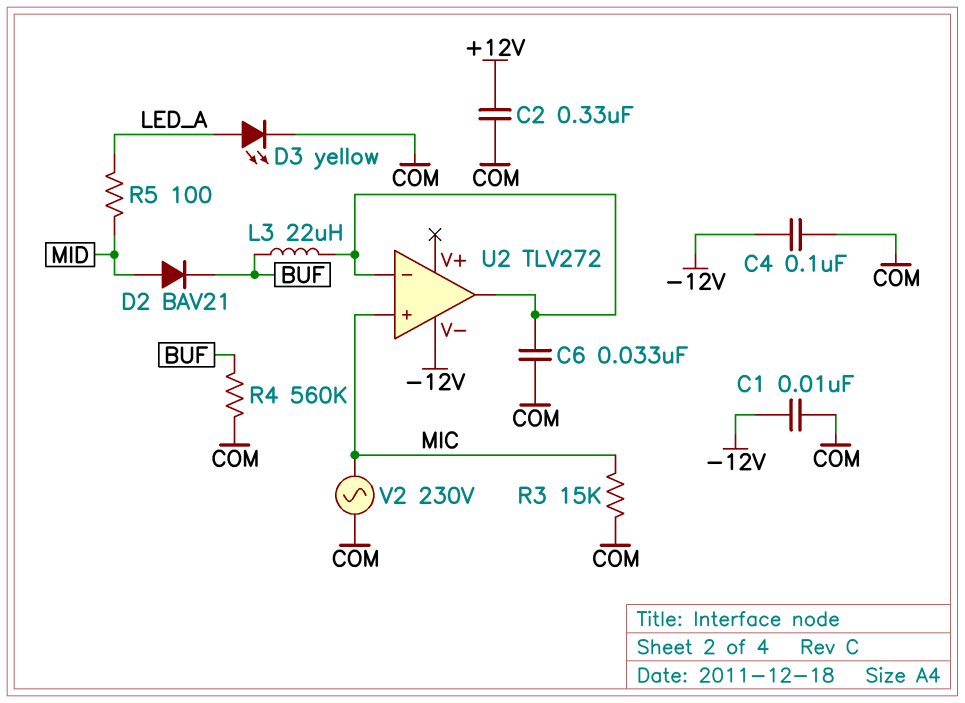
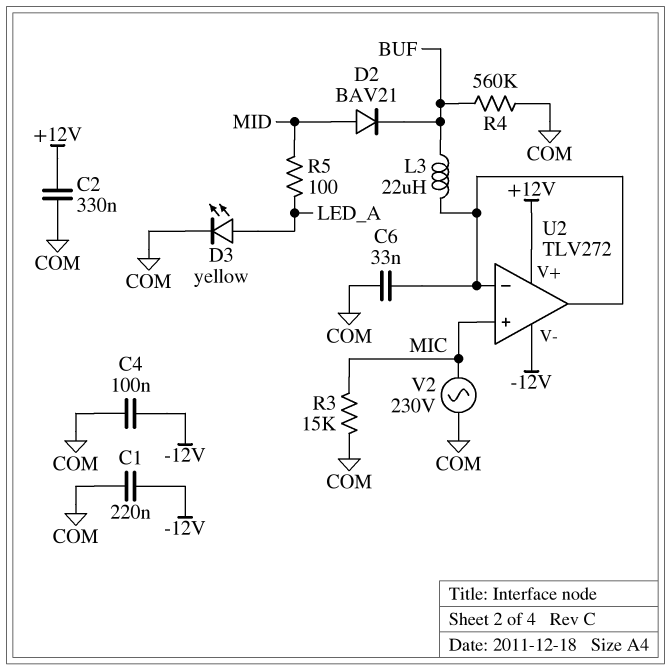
C1: 10nF (-12V, COM) -> 220nF (-12V, COM)
U2 pin V+: none -> +12V

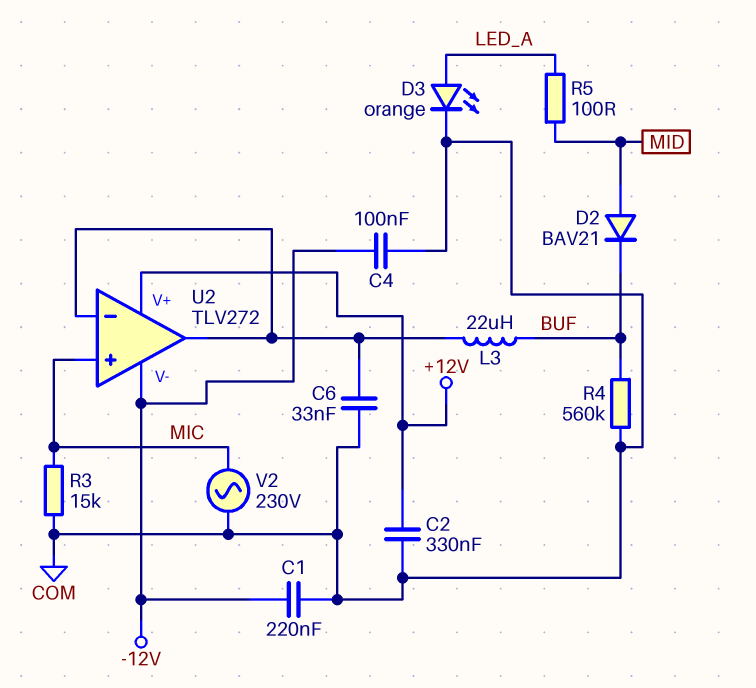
D3: LED yellow (A LED_A, K COM) -> LED orange (A LED_A, K COM)

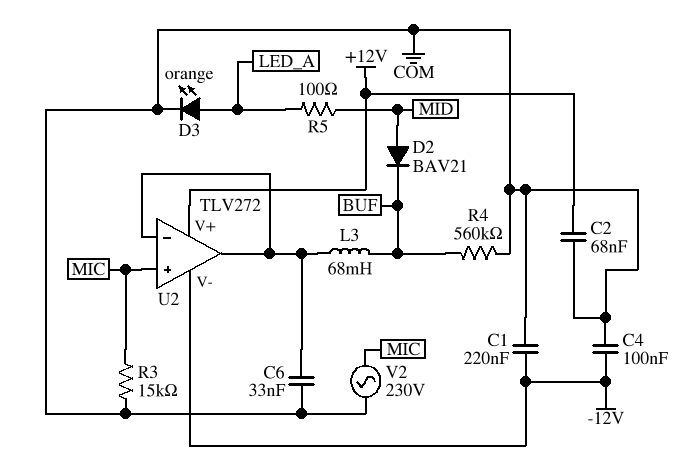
C2: 330nF (+12V, COM) -> 68nF (+12V, COM)
L3: 22uH (BUF, U2/in-) -> 68mH (BUF, U2/in-)

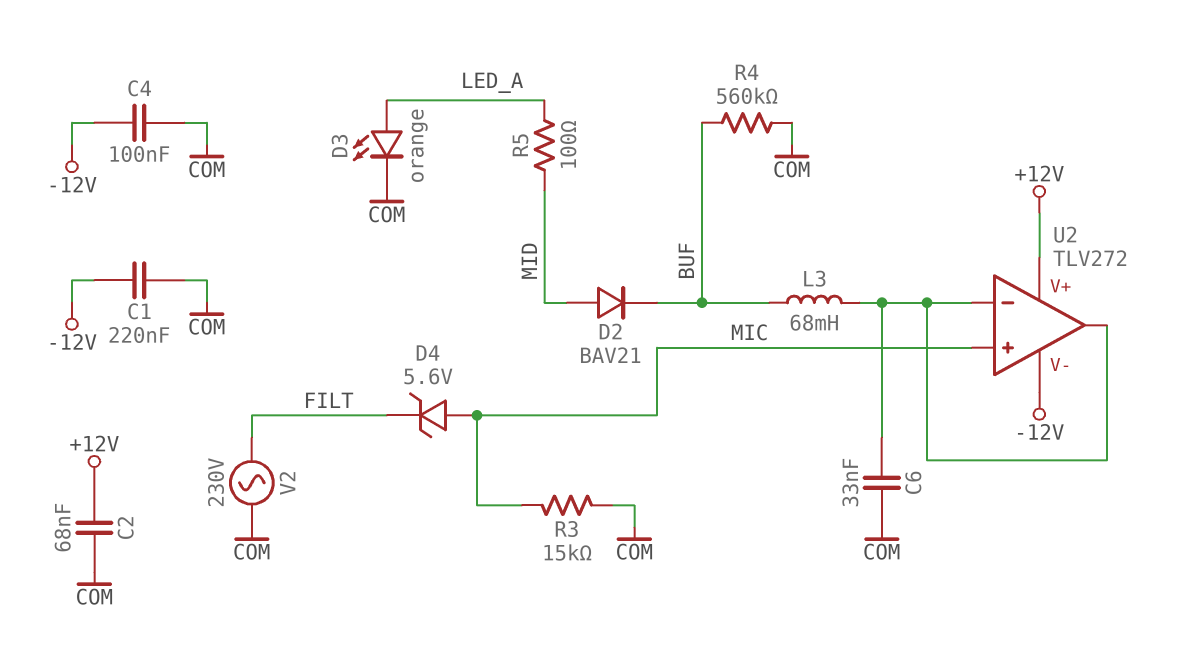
D4: none -> zener 5.6V (A MIC, K FILT)
V2: AC 230V (COM, MIC) -> AC 230V (COM, FILT)

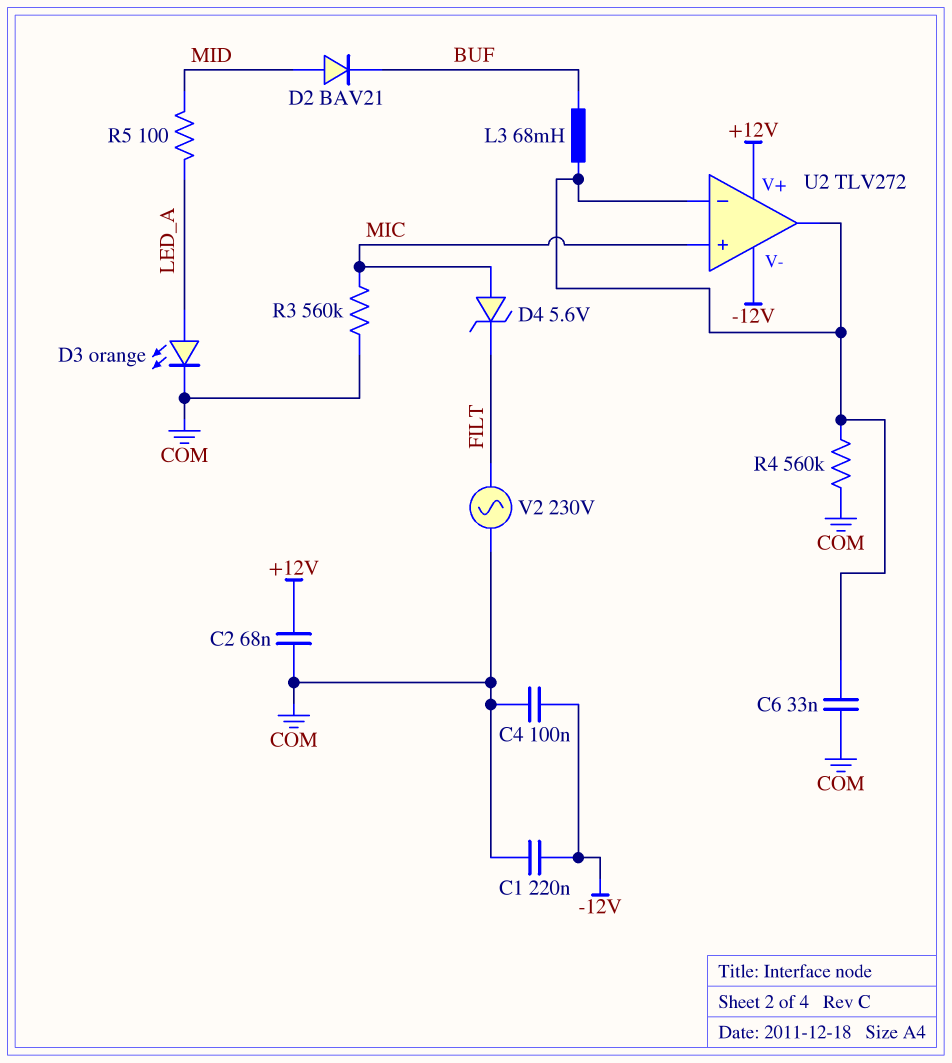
R3: 15k (COM, MIC) -> 560k (COM, MIC)
R4: 560k (BUF, COM) -> 560k (COM, U2/in-)

